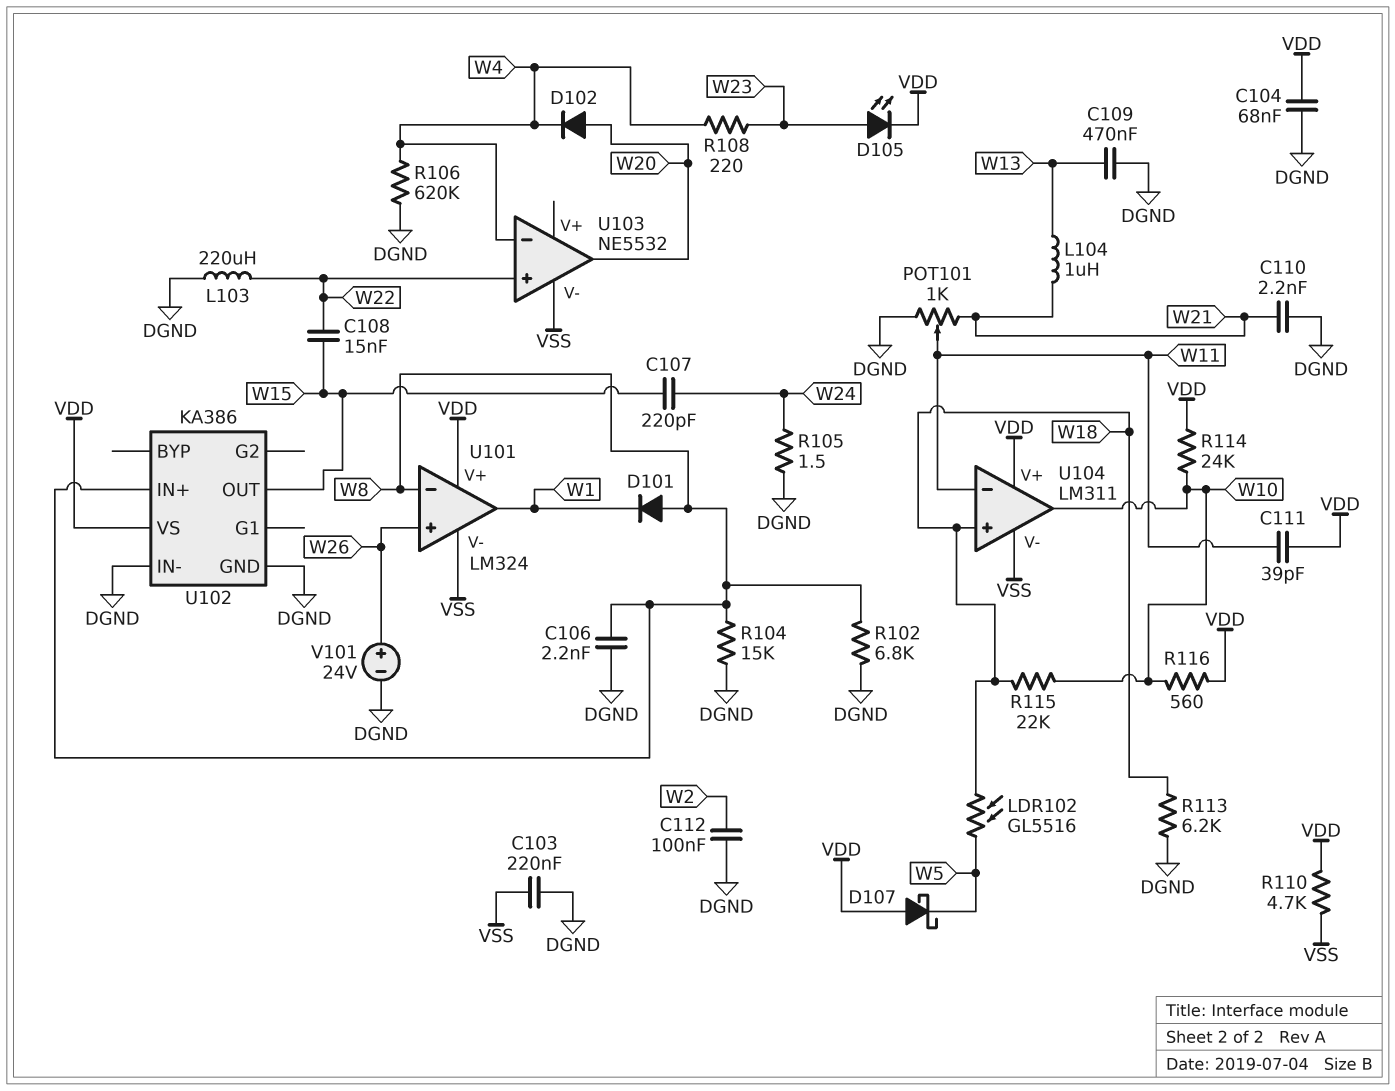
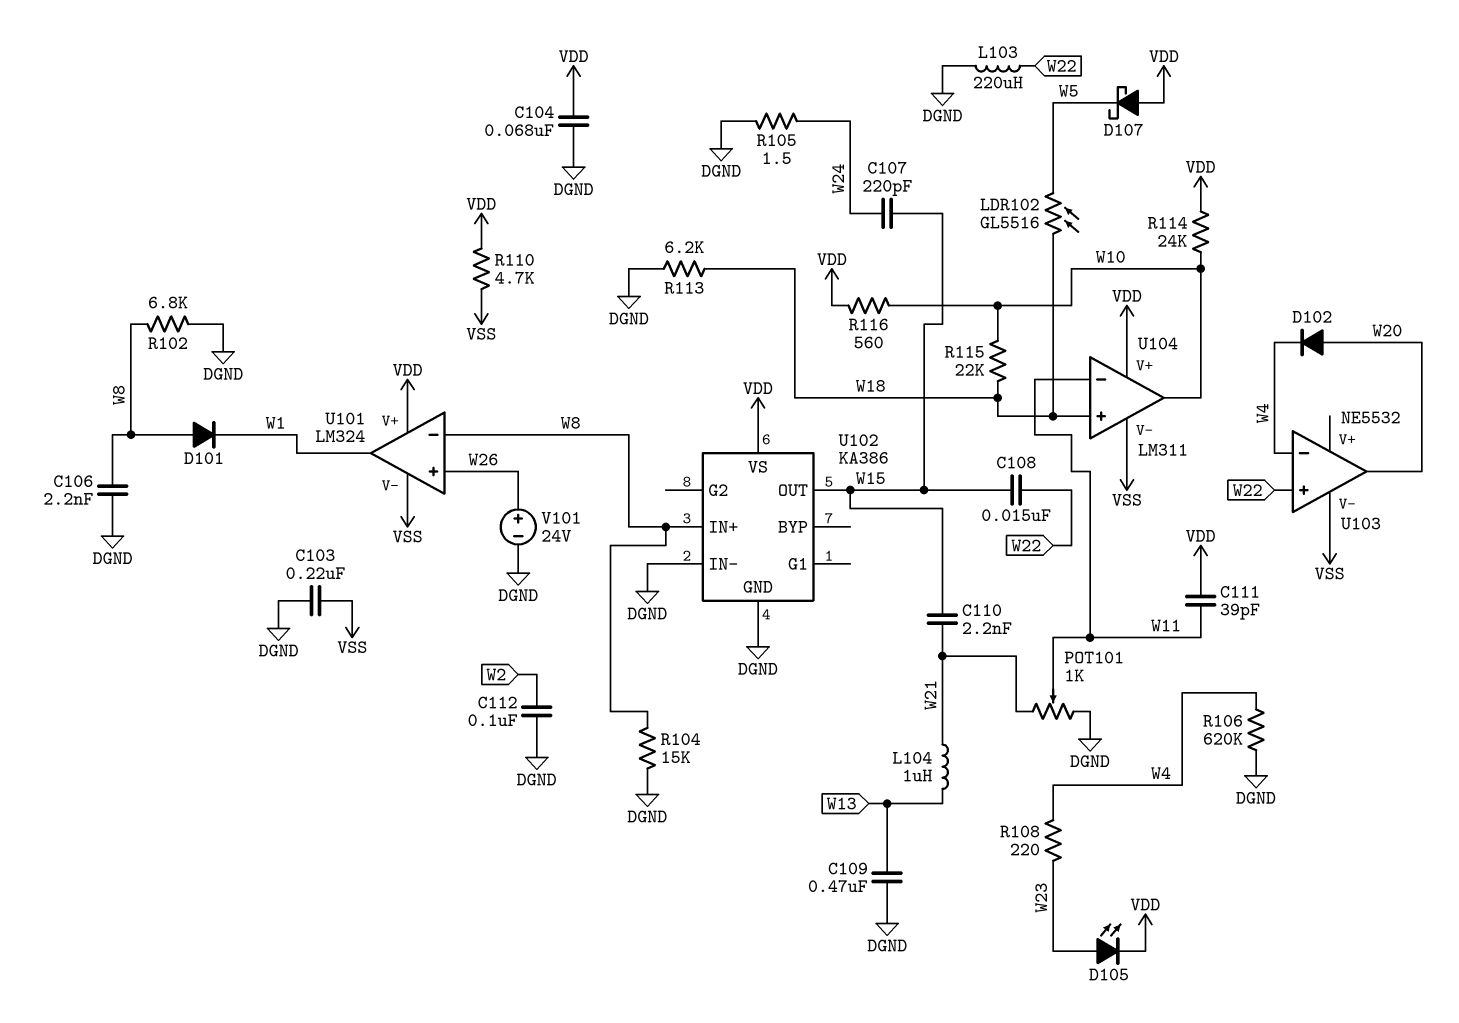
C110: 2.2nF (DGND, W21) -> 2.2nF (W15, W21)

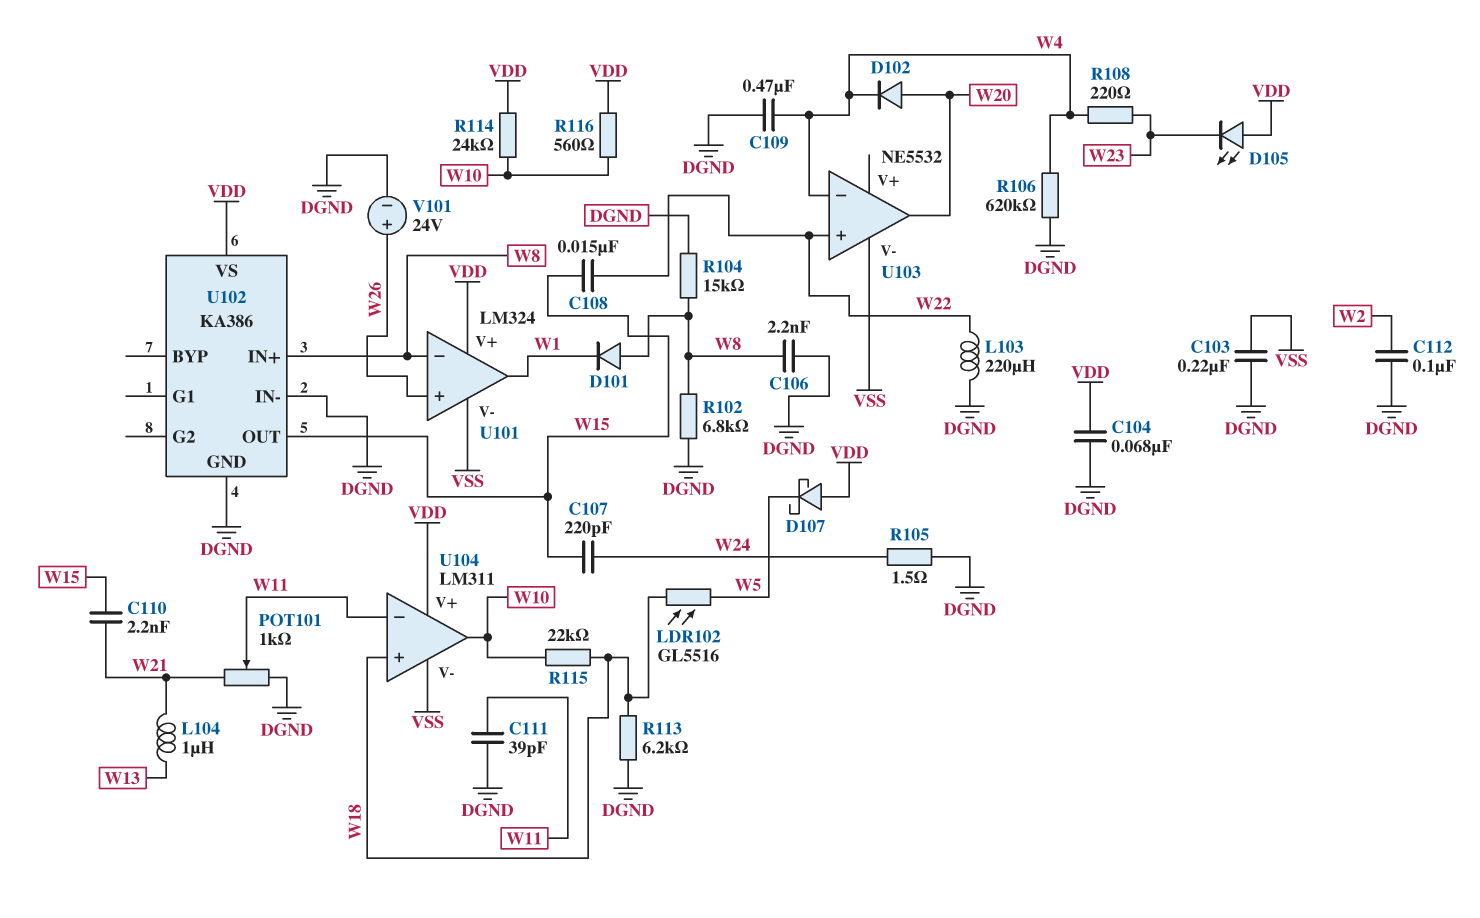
C109: 470nF (DGND, W13) -> 470nF (DGND, W4)
C111: 39pF (VDD, W11) -> 39pF (DGND, W11)
D105: LED (A W23, K VDD) -> LED (A VDD, K W23)
R110: 4.7k (VDD, VSS) -> none

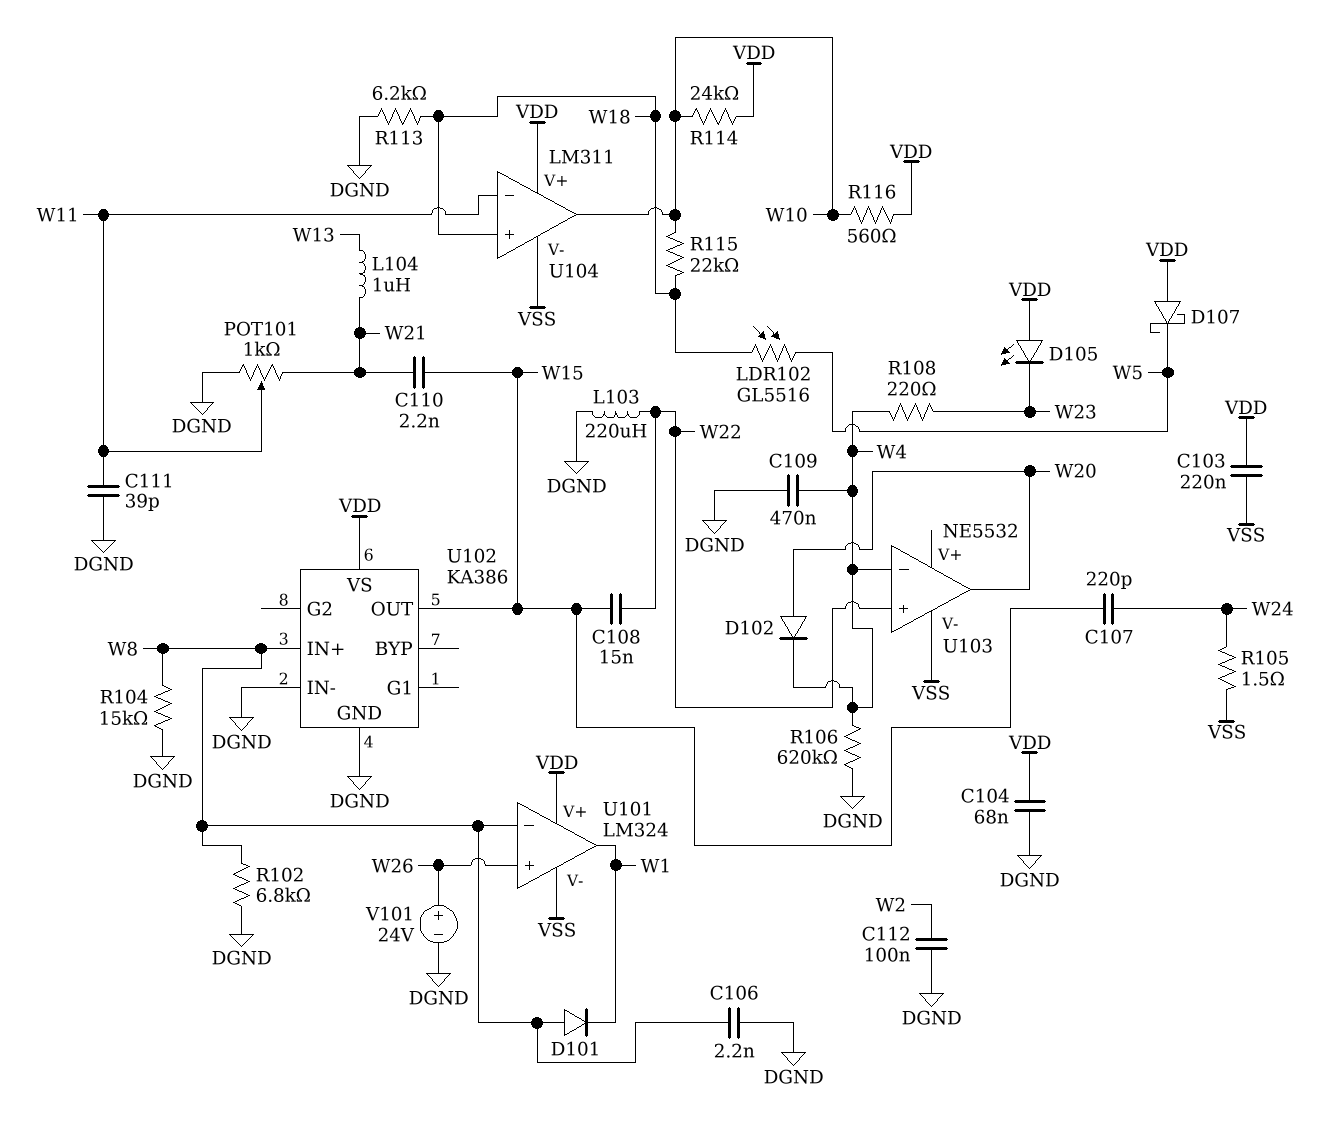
C103: 220nF (DGND, VSS) -> 220nF (VDD, VSS)
R105: 1.5 (DGND, W24) -> 1.5 (VSS, W24)

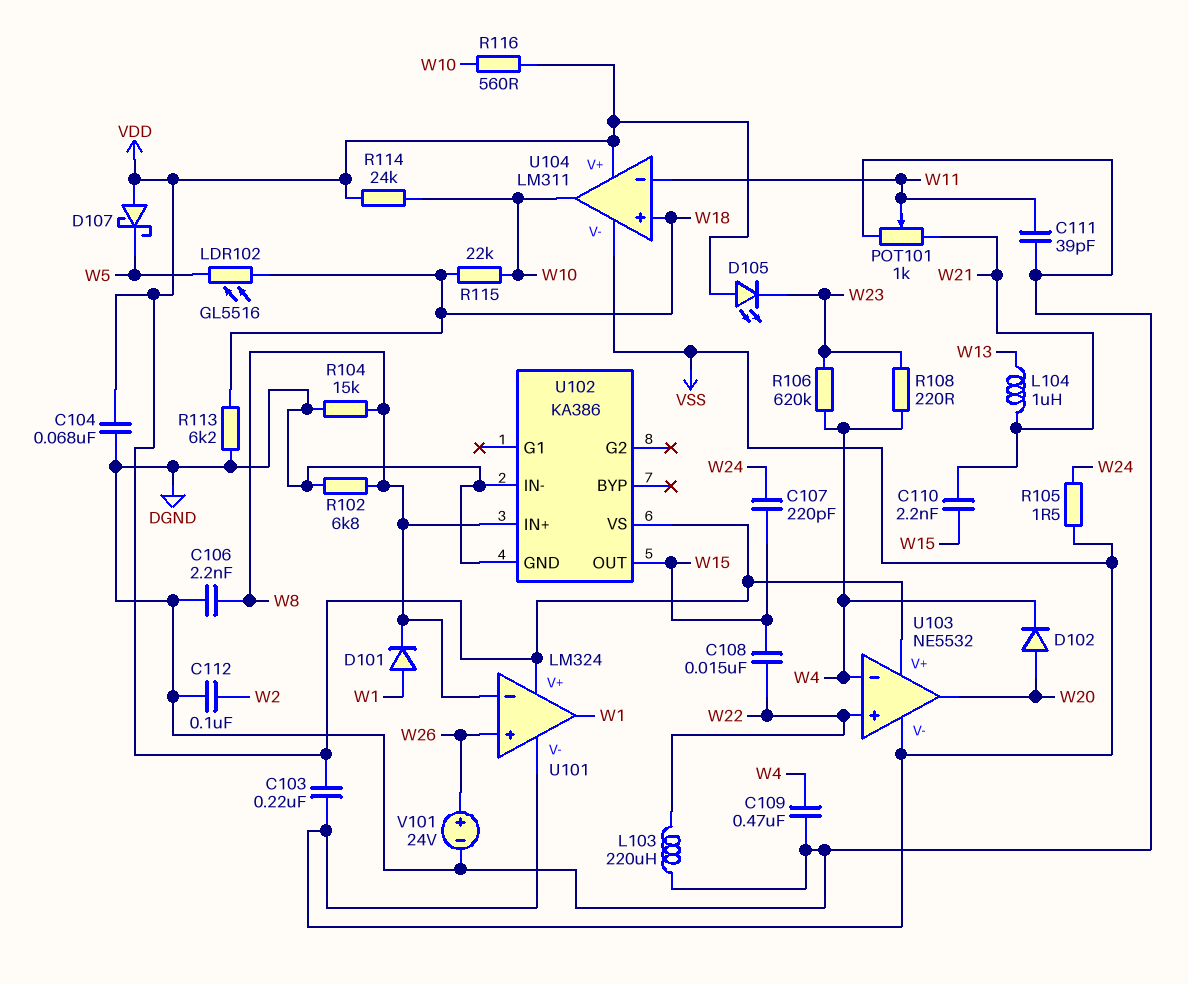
D101: diode (A W8, K W1) -> diode (A W1, K W8)
R106: 620k (DGND, W4) -> 620k (W4, W23)
U103 pin V+: none -> VDD

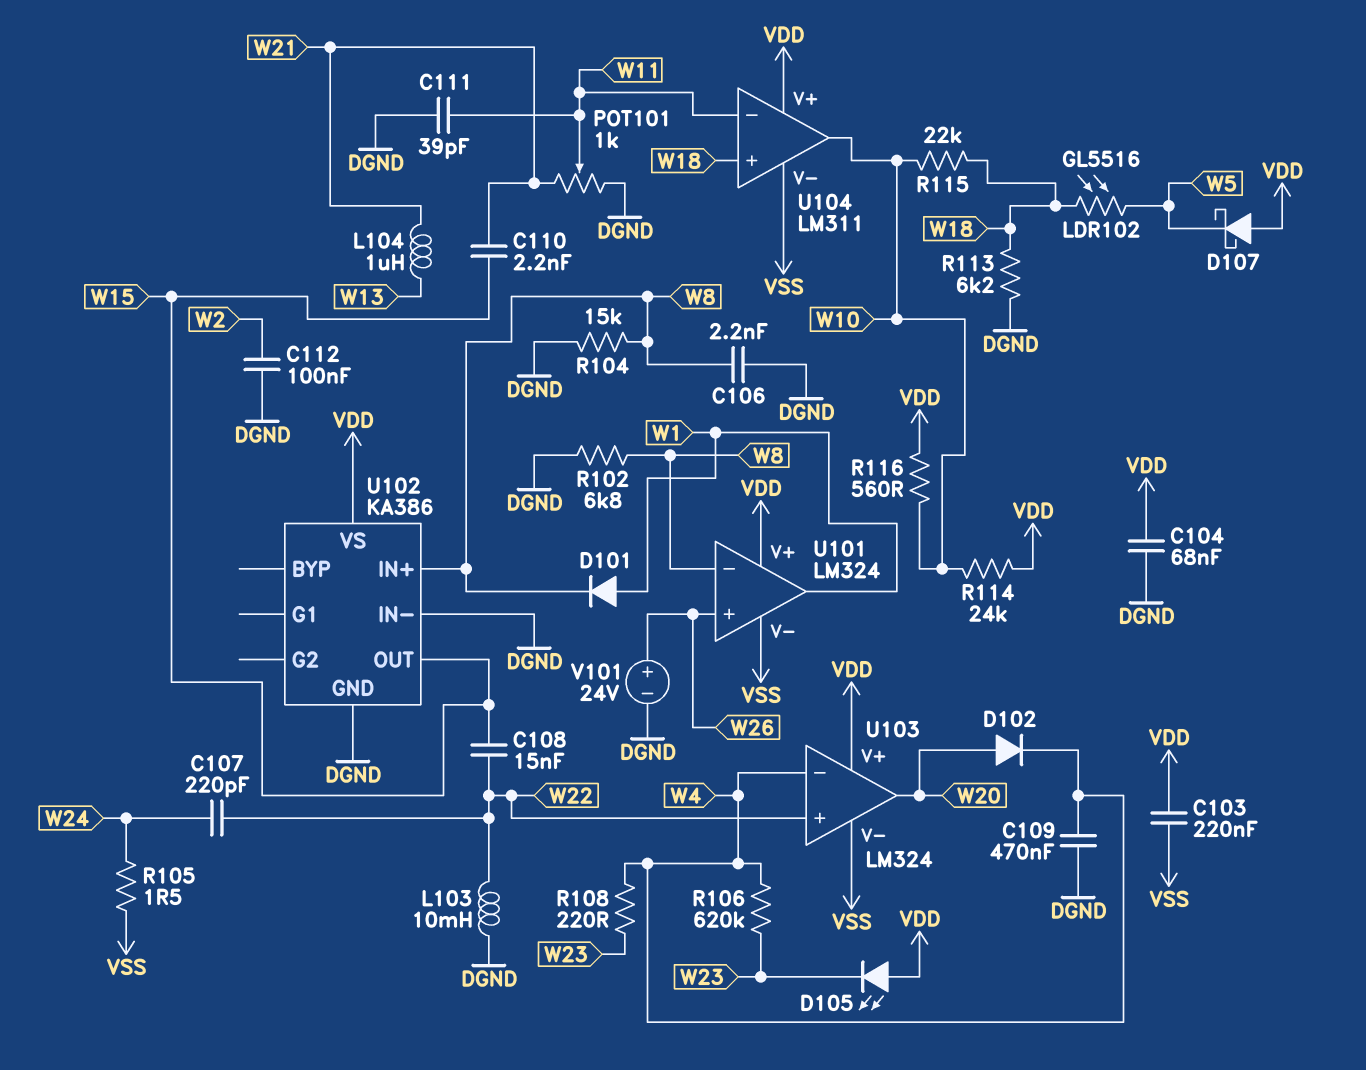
C107: 220pF (W15, W24) -> 220pF (W22, W24)
L103: 220uH (DGND, W22) -> 10mH (DGND, W22)
U103: NE5532 -> LM324

